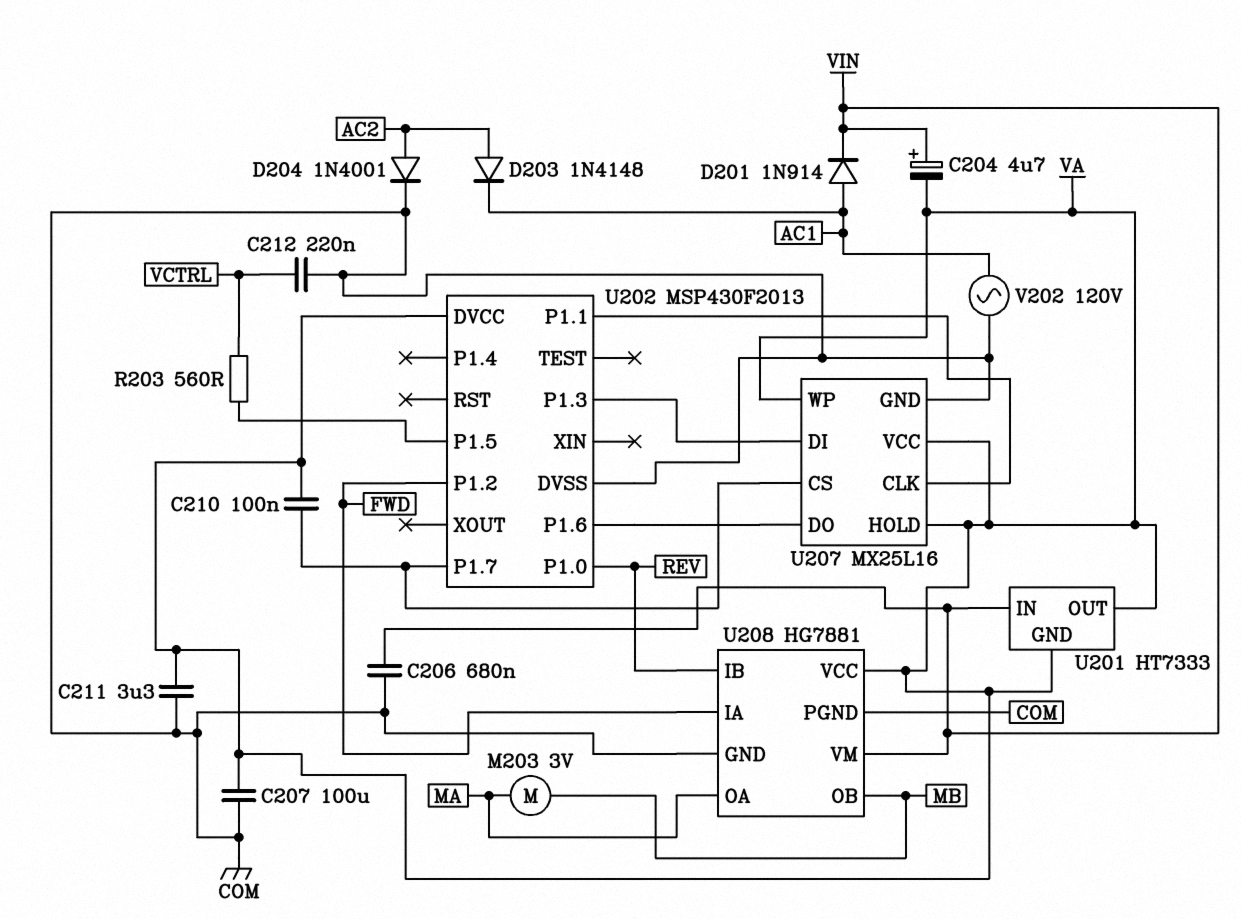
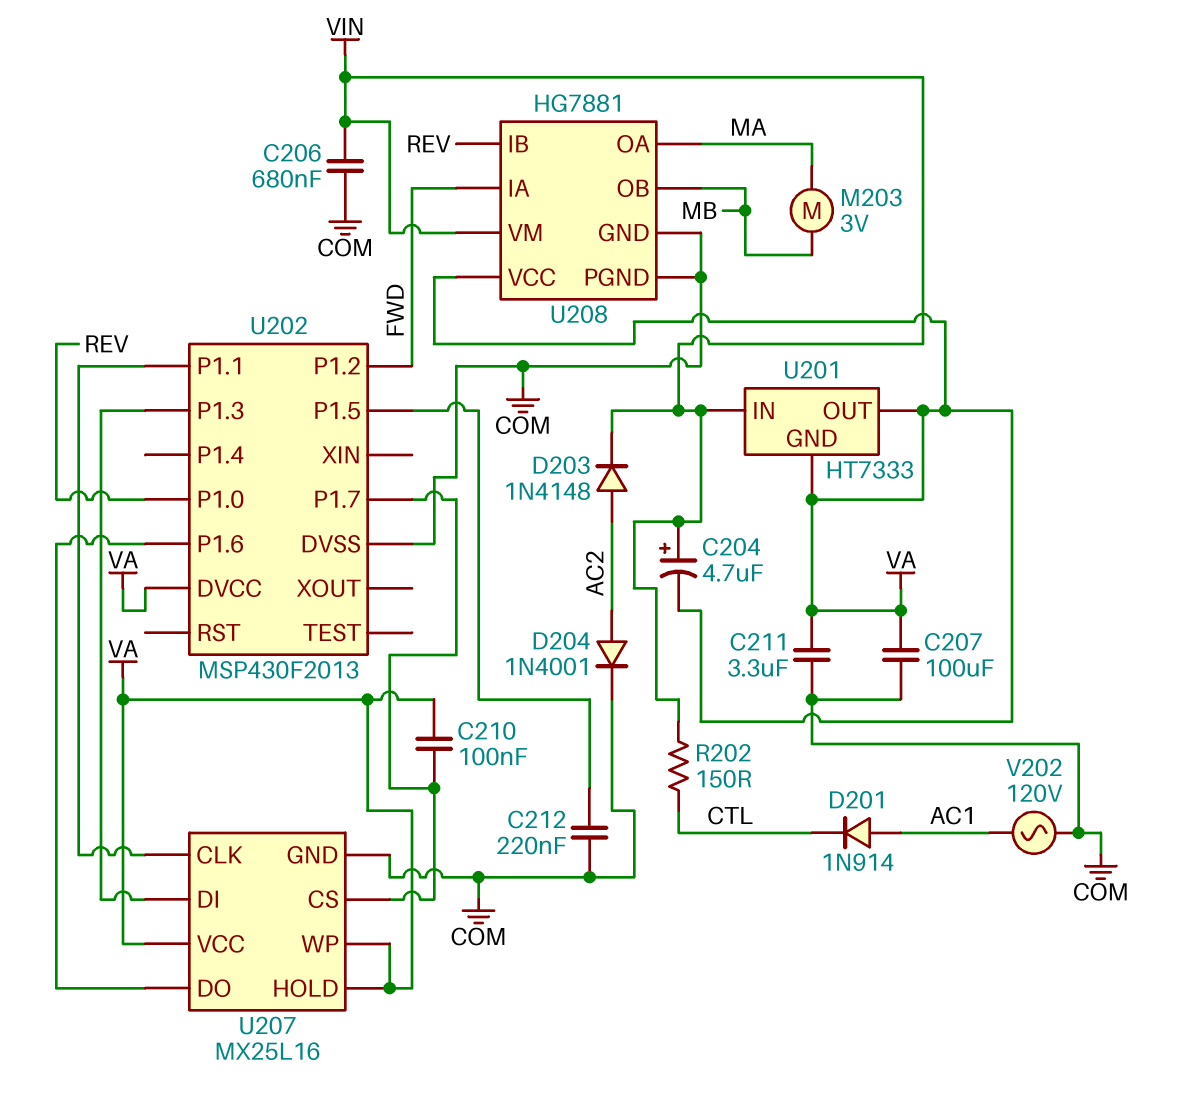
C212: 220nF (COM, VCTRL) -> 220nF (COM, U202/P1.5)
D201: diode 1N914 (A AC1, K VIN) -> diode 1N914 (A AC1, K CTL)
D203: diode 1N4148 (A AC2, K AC1) -> diode 1N4148 (A AC2, K VIN)
R202: none -> 150 (CTL, VIN)
R203: 560 (U202/P1.5, VCTRL) -> none

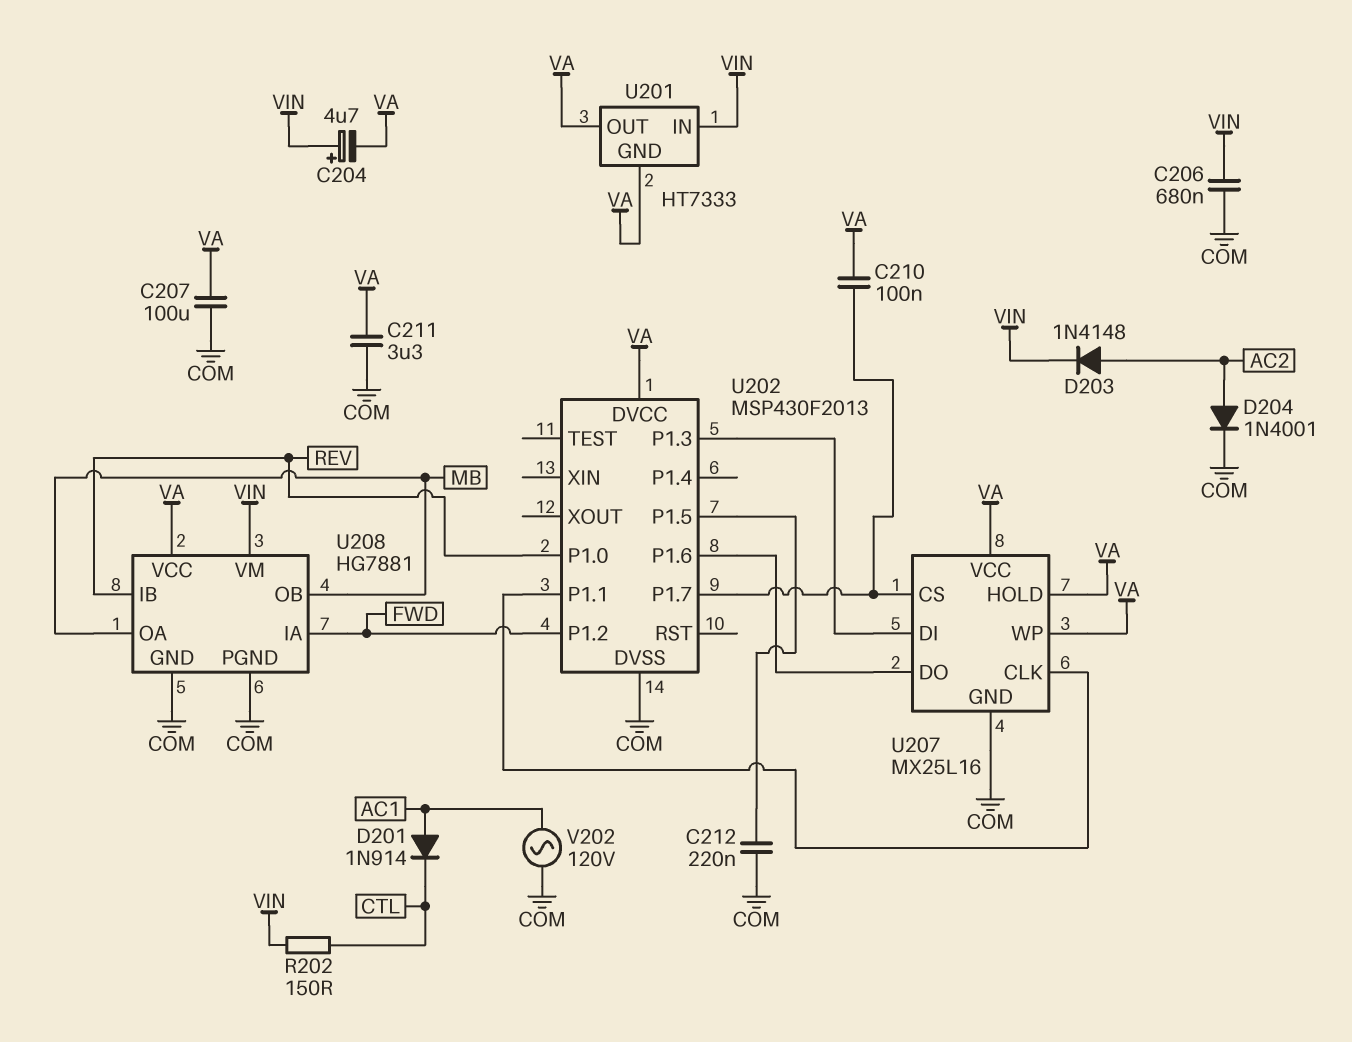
M203: motor 3V (MA, MB) -> none
U208 pin OA: MA -> MB

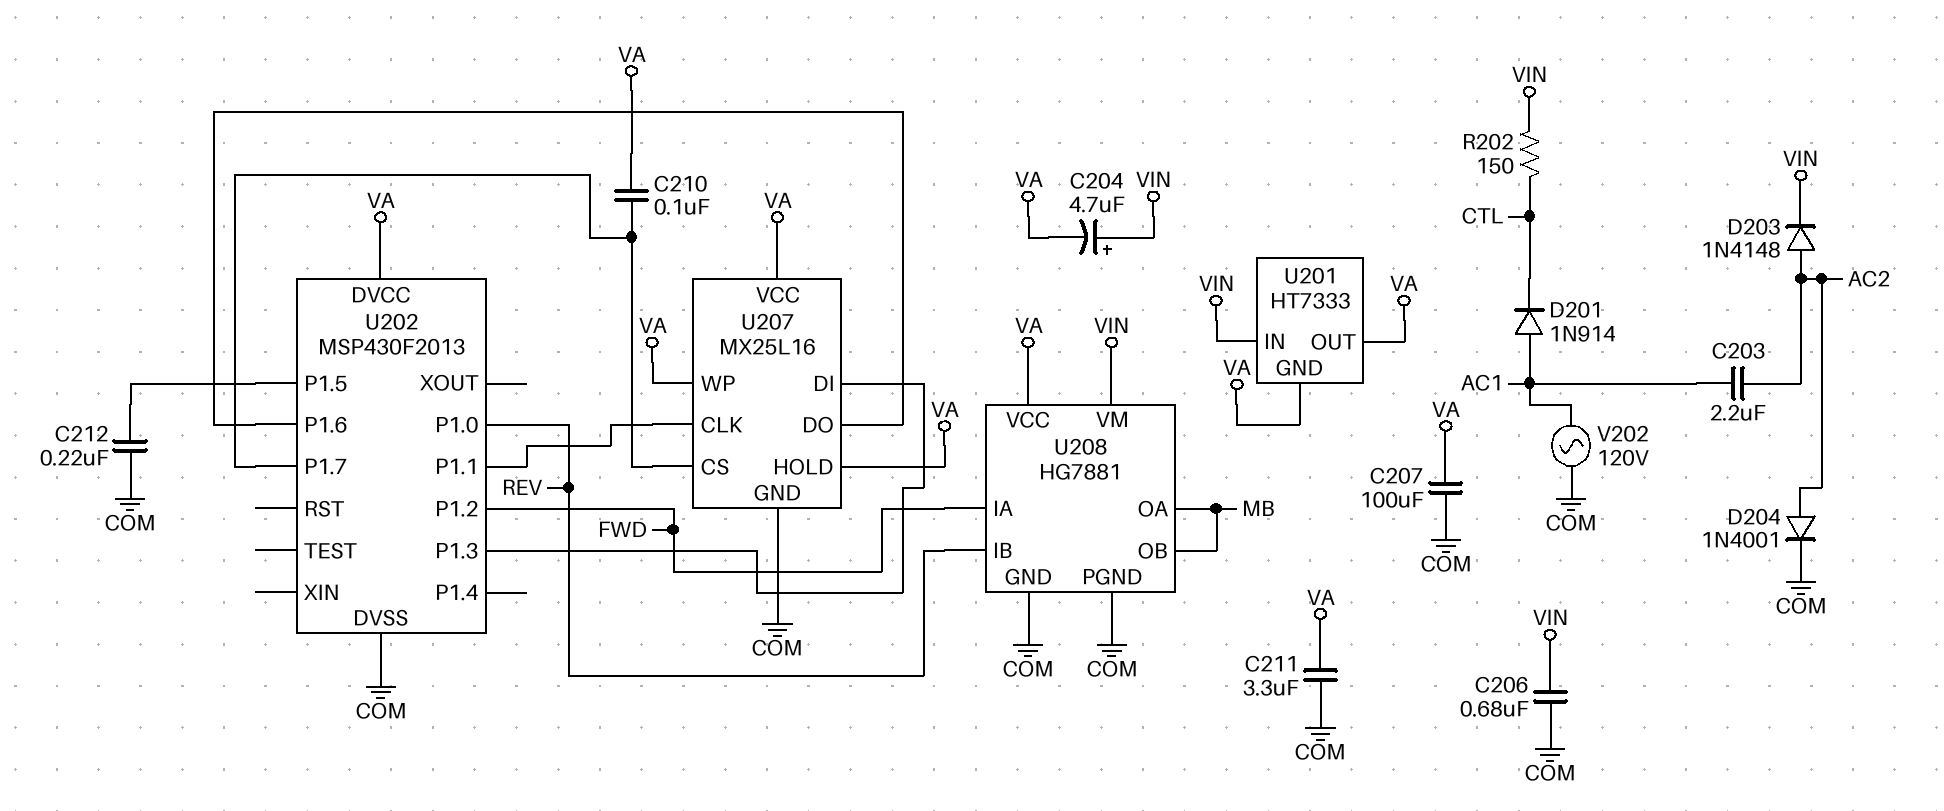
C203: none -> 2.2uF (AC1, AC2)

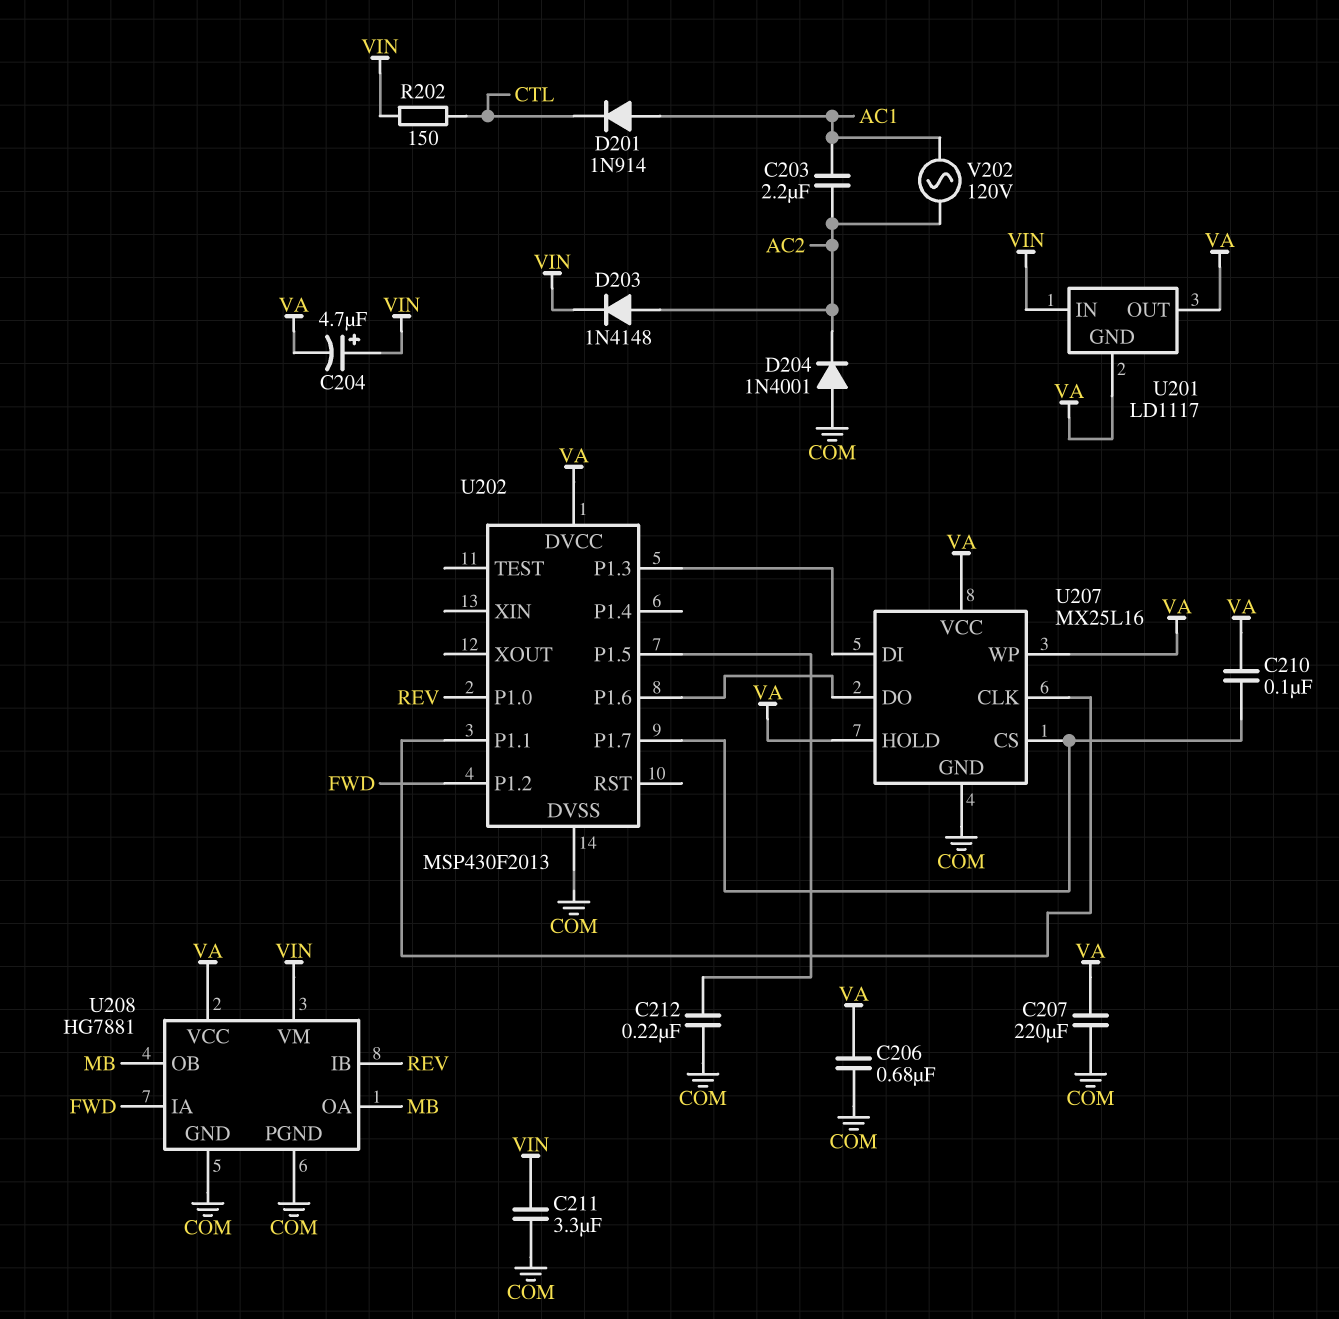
C206: 680nF (COM, VIN) -> 680nF (COM, VA)
C207: 100uF (COM, VA) -> 220uF (COM, VA)
C211: 3.3uF (COM, VA) -> 3.3uF (COM, VIN)
D204: diode 1N4001 (A AC2, K COM) -> diode 1N4001 (A COM, K AC2)
U201: HT7333 -> LD1117
V202: AC 120V (AC1, COM) -> AC 120V (AC1, AC2)

